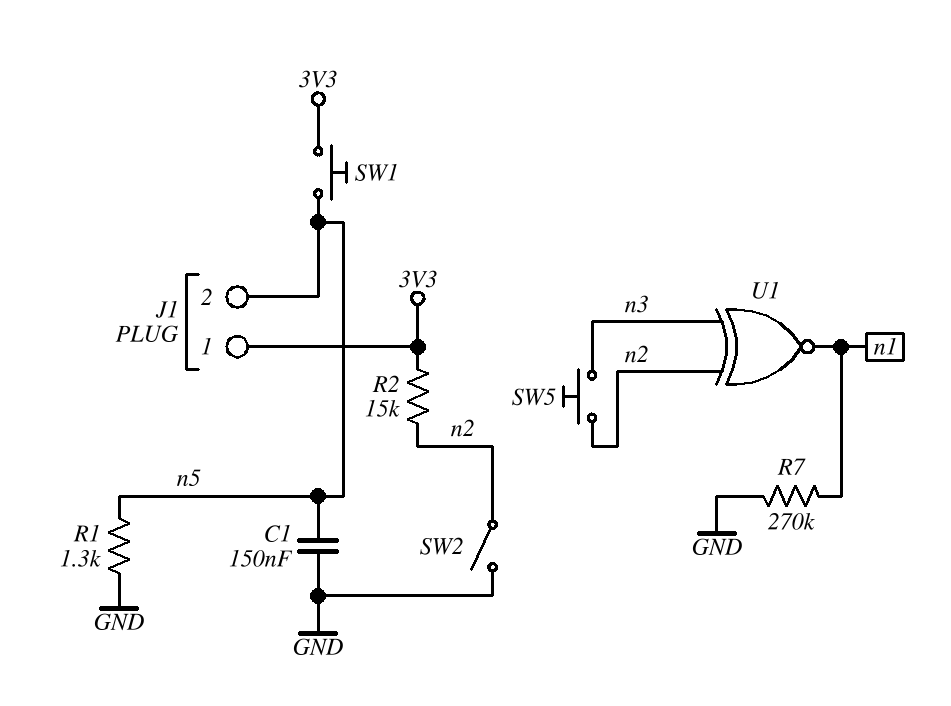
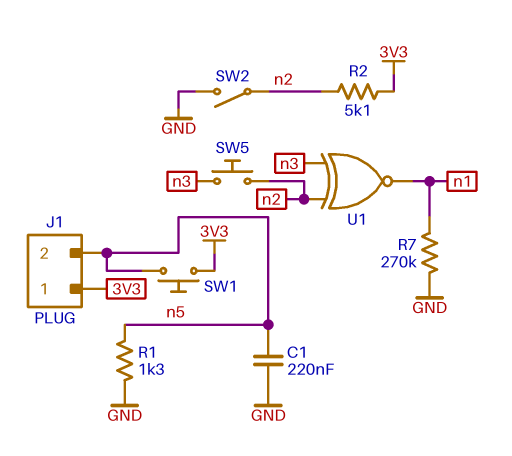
C1: 150nF (GND, n5) -> 220nF (GND, n5)
R2: 15k (3V3, n2) -> 5.1k (3V3, n2)

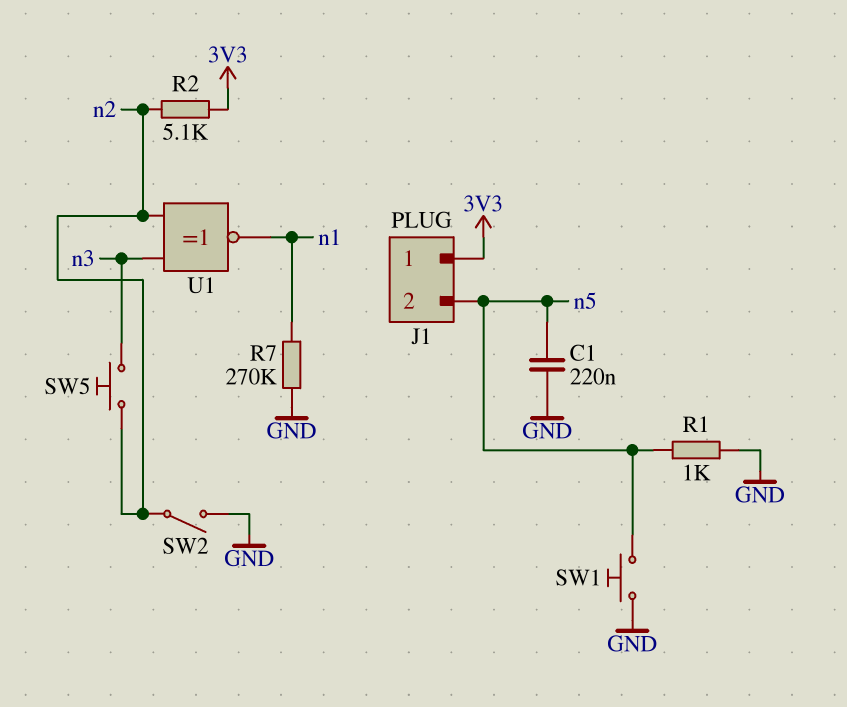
R1: 1.3k (GND, n5) -> 1k (GND, n5)
SW1: button (3V3, n5) -> button (GND, n5)

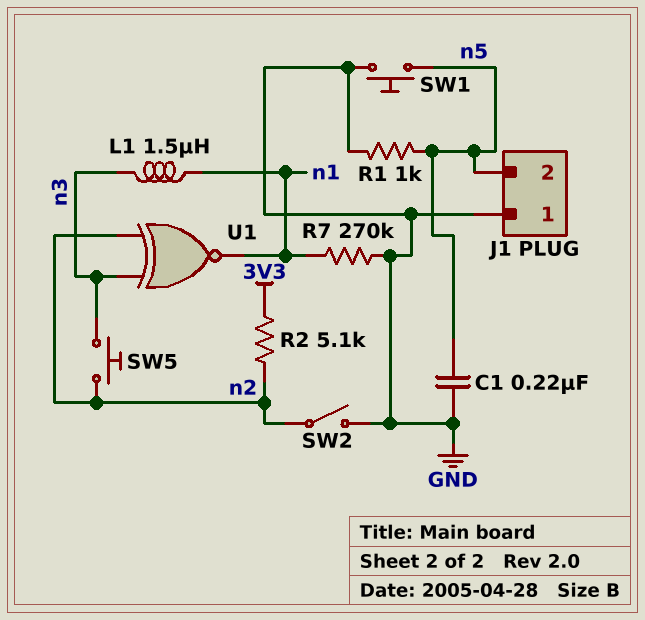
J1 pin 1: 3V3 -> GND
L1: none -> 1.5uH (n1, n3)

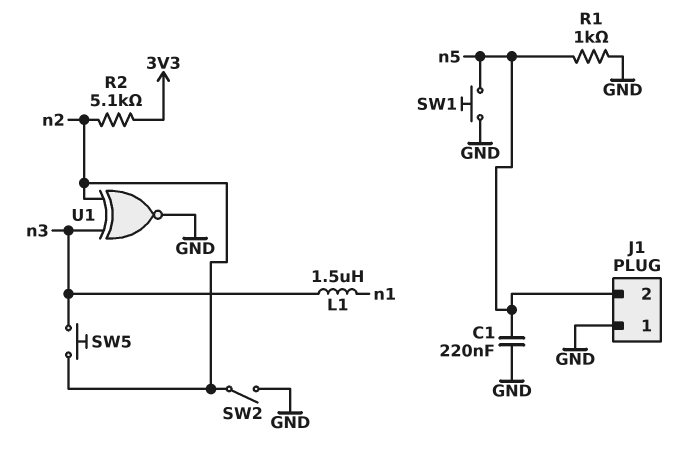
R7: 270k (GND, n1) -> none
U1: XNOR (in n2, in n3, out n1) -> XNOR (in n2, in n3, out GND)

